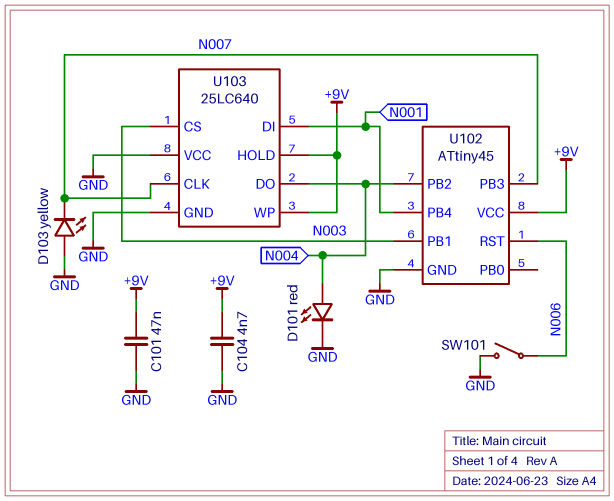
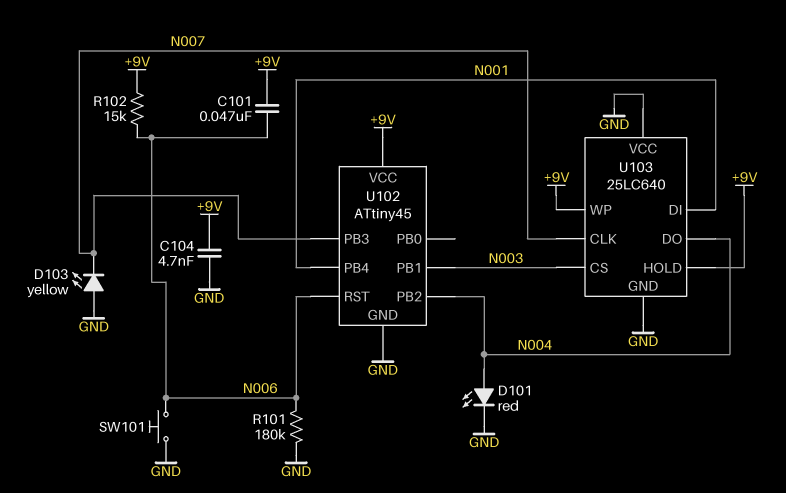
C101: 47nF (+9V, GND) -> 47nF (+9V, N006)
R101: none -> 180k (GND, N006)
R102: none -> 15k (+9V, N006)
SW101: switch (GND, N006) -> button (GND, N006)

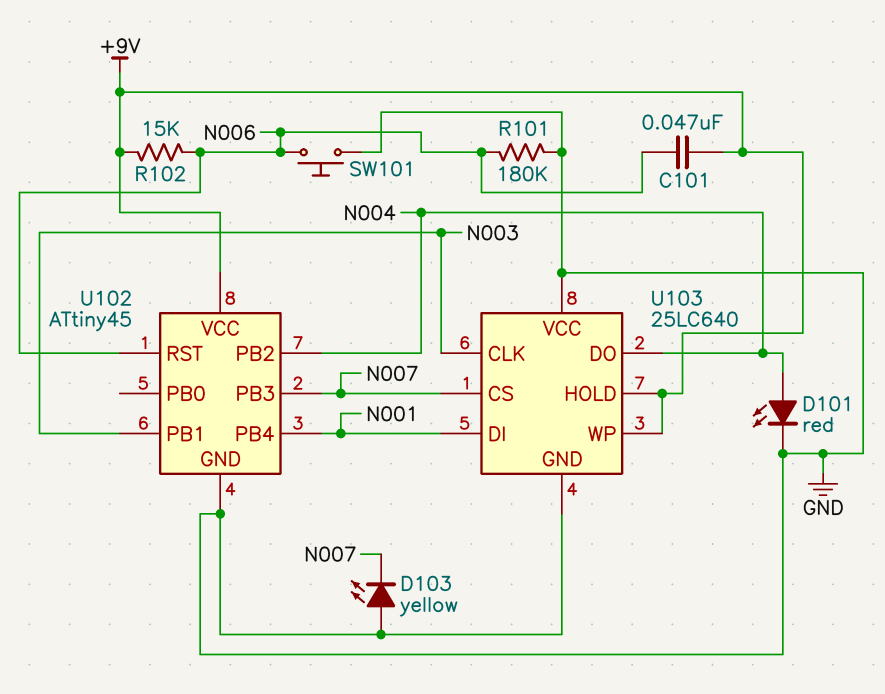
C104: 4.7nF (+9V, GND) -> none
U103 pin CLK: N007 -> N003
U103 pin CS: N003 -> N007

